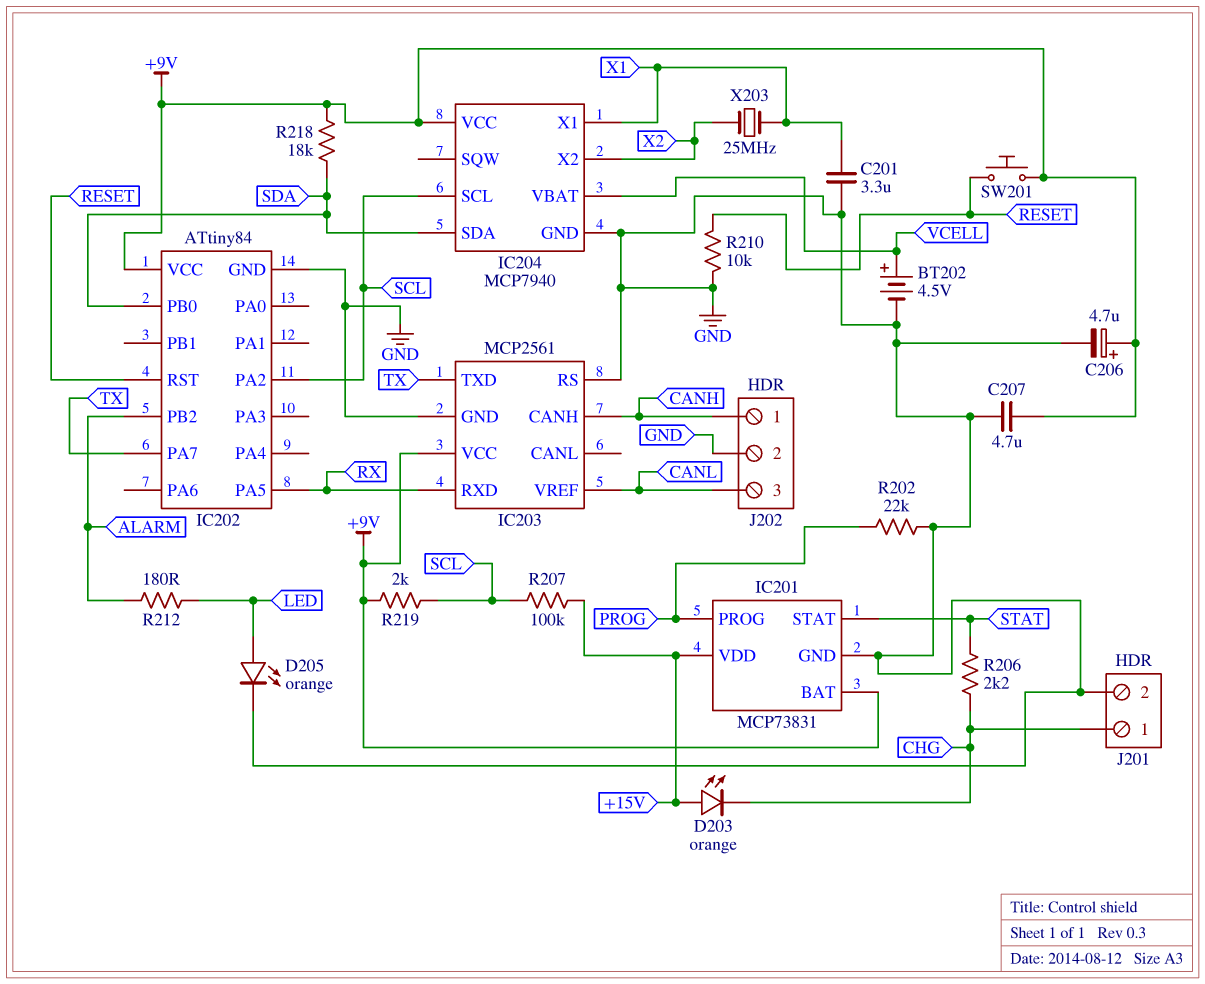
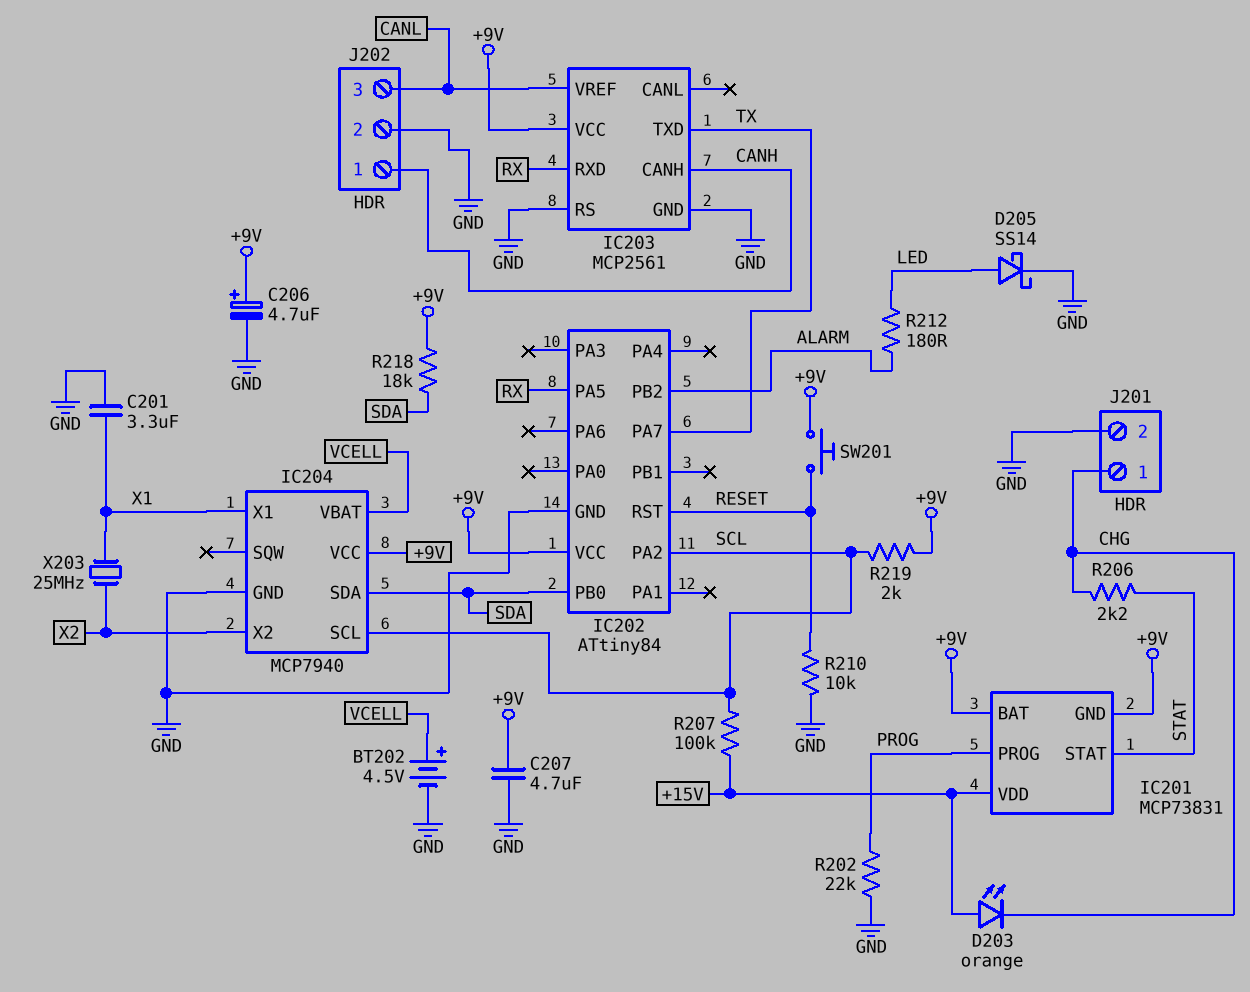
D205: LED orange (A LED, K GND) -> schottky SS14 (A LED, K GND)
IC201 pin GND: GND -> +9V

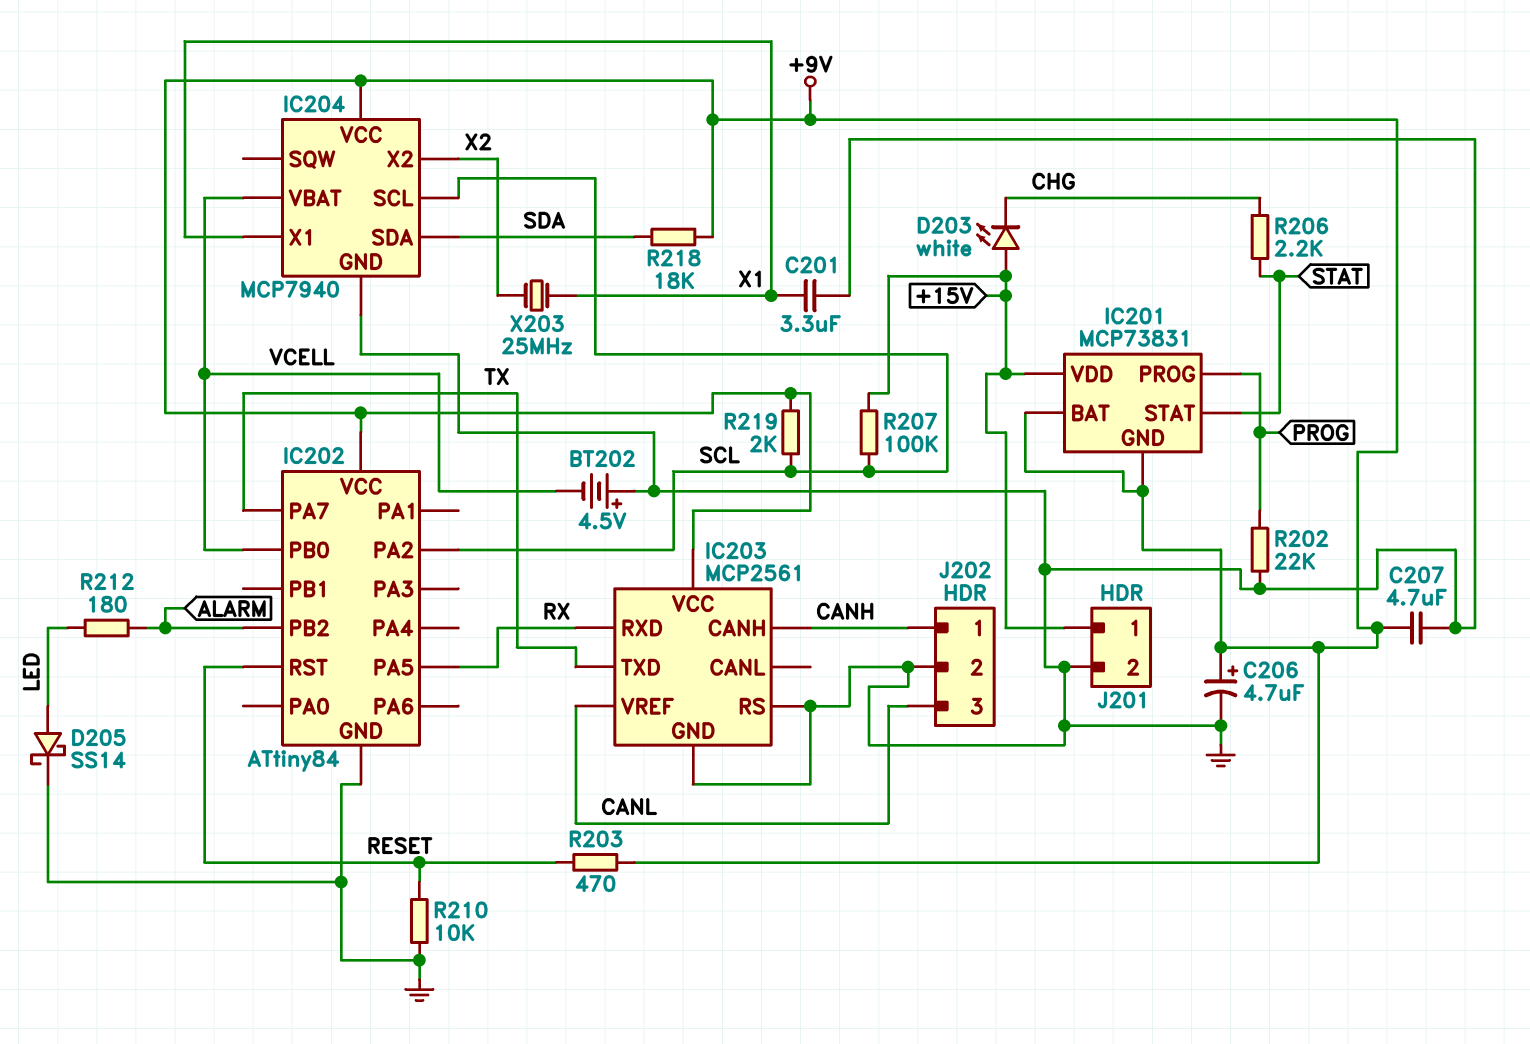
BT202: 4.5V (plus VCELL, minus GND) -> 4.5V (plus GND, minus VCELL)
D203: LED orange (A +15V, K CHG) -> LED white (A +15V, K CHG)
IC202 pin PB0: SDA -> VCELL
J201 pin 1: CHG -> +15V
R203: none -> 470 (+9V, RESET)
SW201: button (+9V, RESET) -> none

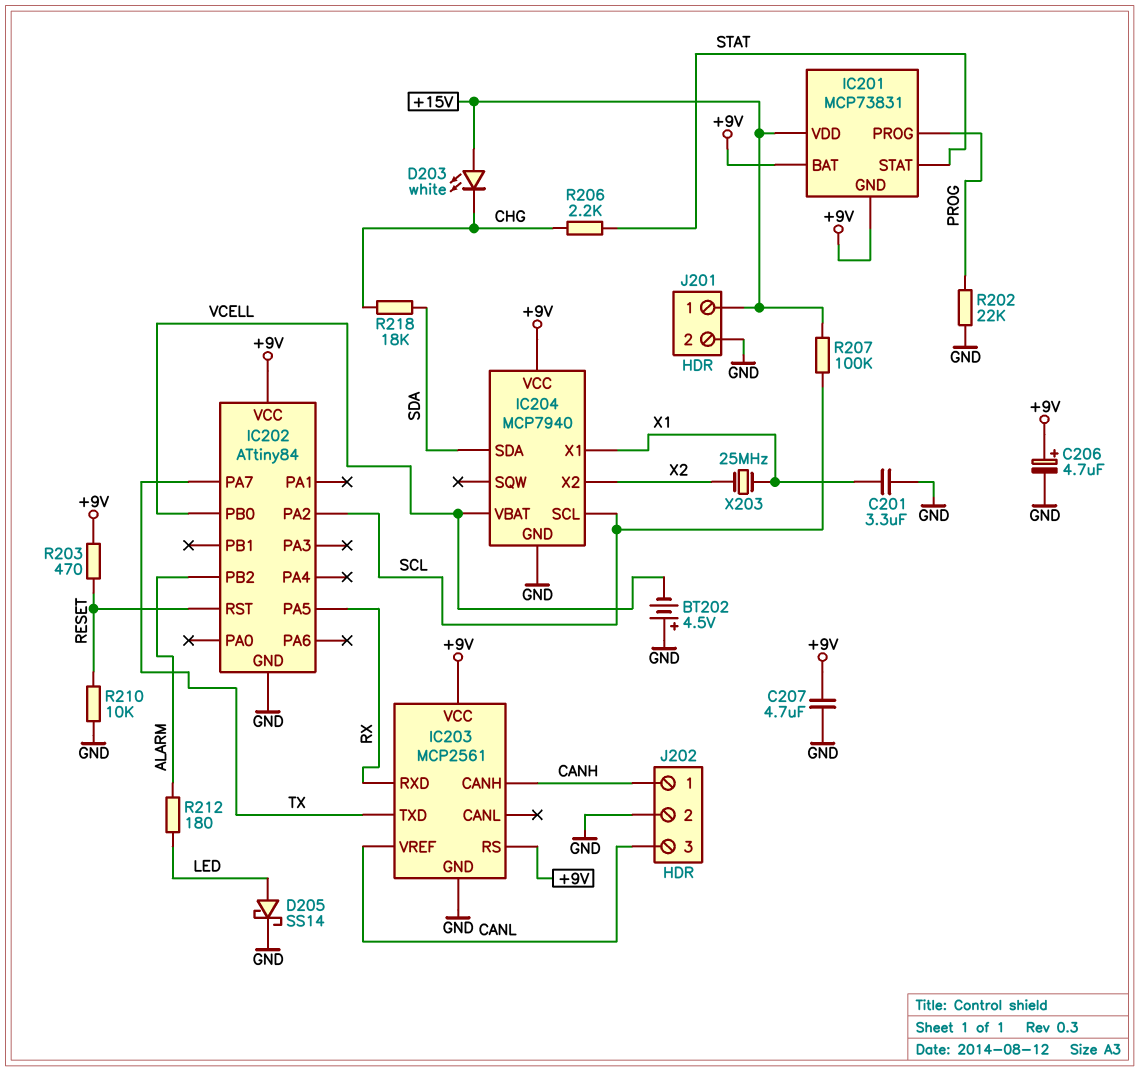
IC203 pin RS: GND -> +9V
R218: 18k (+9V, SDA) -> 18k (CHG, SDA)
R219: 2k (+9V, SCL) -> none

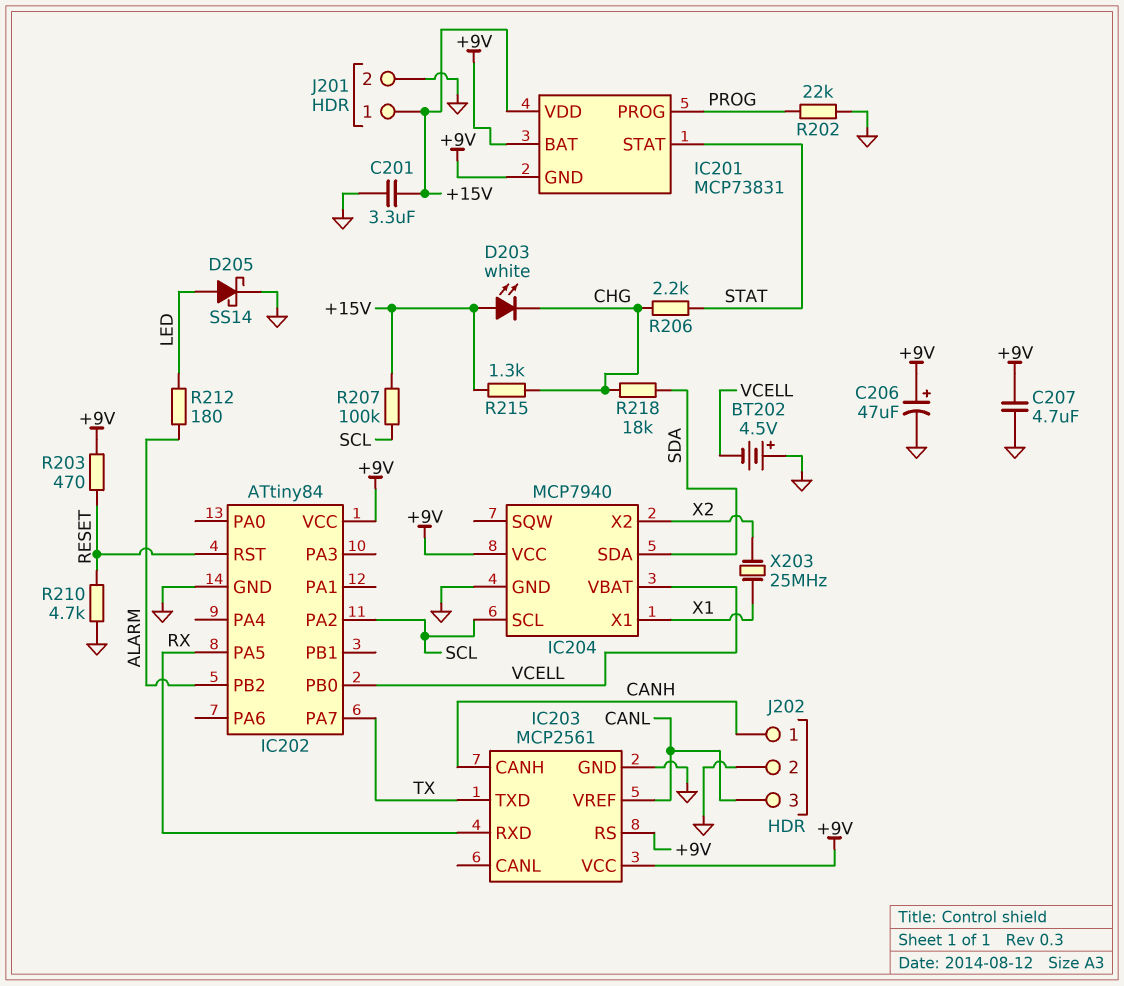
C201: 3.3uF (GND, X1) -> 3.3uF (+15V, GND)
C206: 4.7uF (plus +9V, minus GND) -> 47uF (plus +9V, minus GND)
R210: 10k (GND, RESET) -> 4.7k (GND, RESET)
R215: none -> 1.3k (+15V, CHG)

